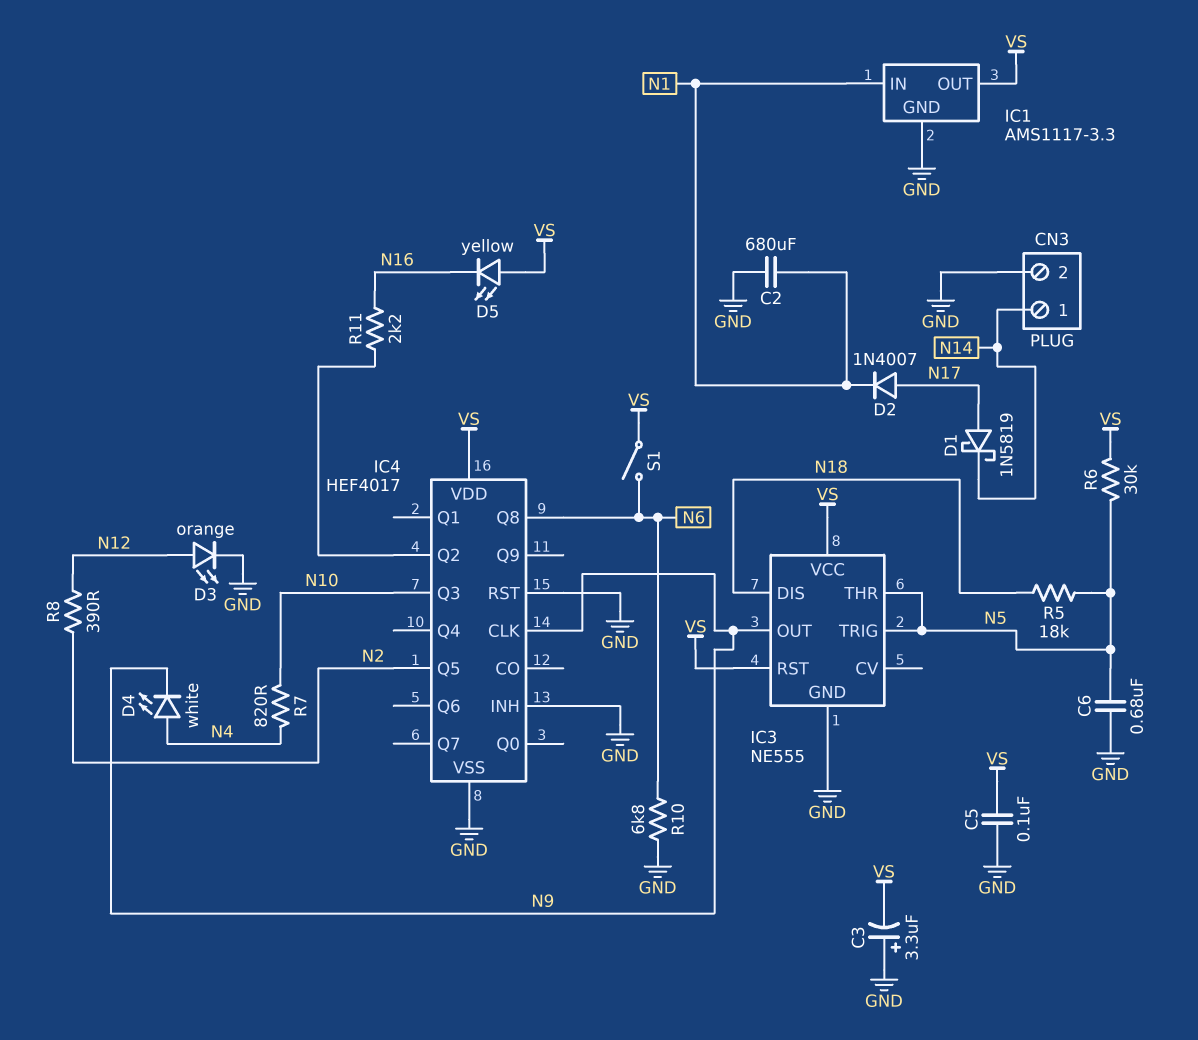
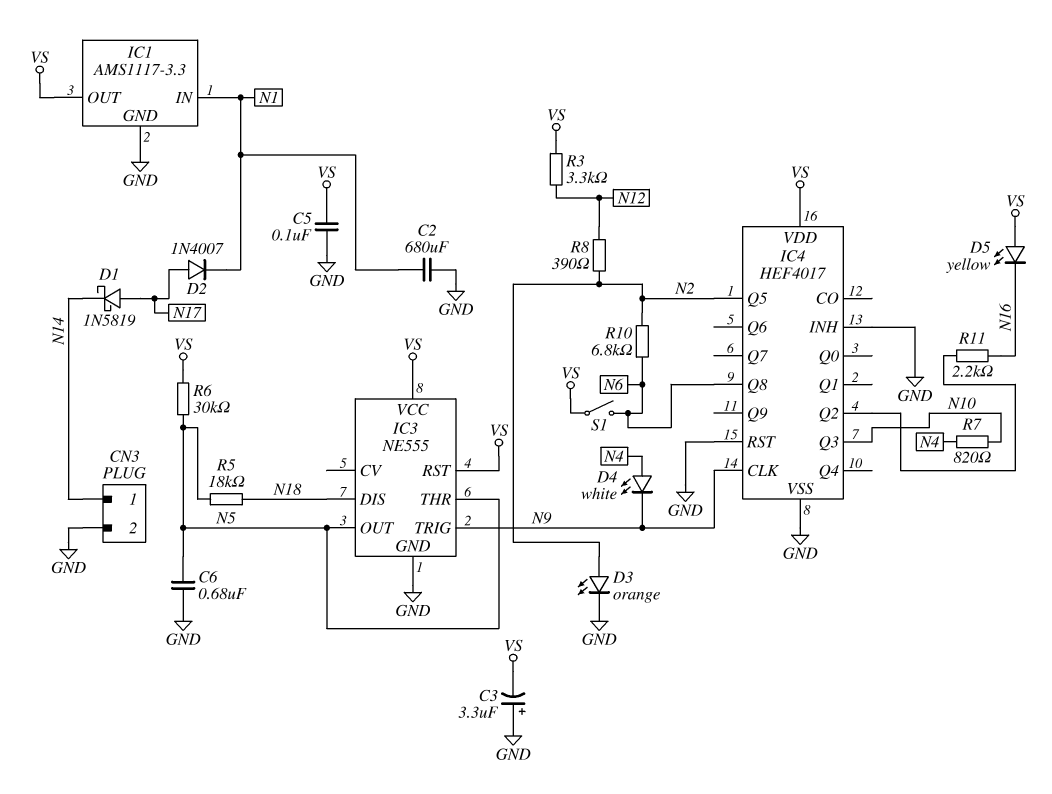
D3: LED orange (A N12, K GND) -> LED orange (A N2, K GND)
IC3 pin OUT: N9 -> N5
IC3 pin TRIG: N5 -> N9
R3: none -> 3.3k (N12, VS)
R10: 6.8k (GND, N6) -> 6.8k (N2, N6)

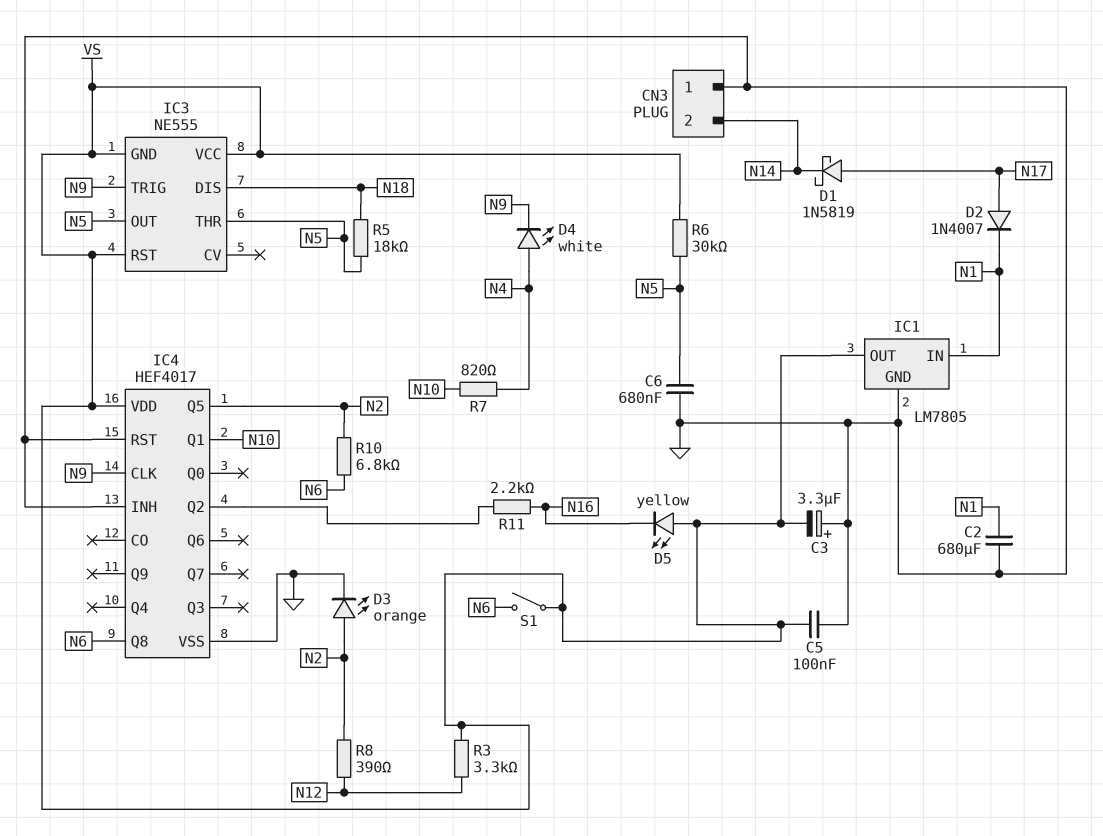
CN3 pin 1: N14 -> GND
CN3 pin 2: GND -> N14
IC1: AMS1117-3.3 -> LM7805
IC3 pin GND: GND -> VS
IC4 pin Q1: none -> N10
IC4 pin Q3: N10 -> none

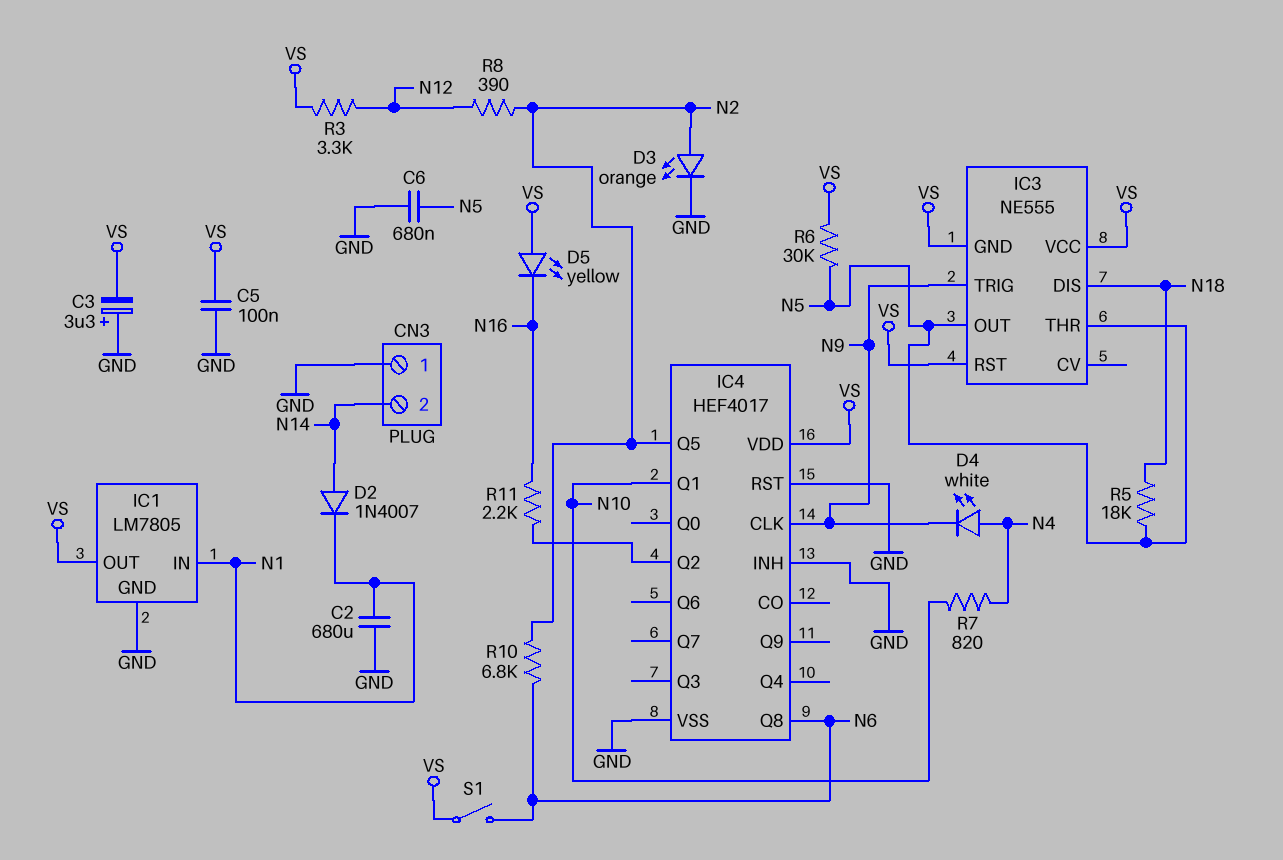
D1: schottky 1N5819 (A N17, K N14) -> none
D2: diode 1N4007 (A N17, K N1) -> diode 1N4007 (A N14, K N1)

